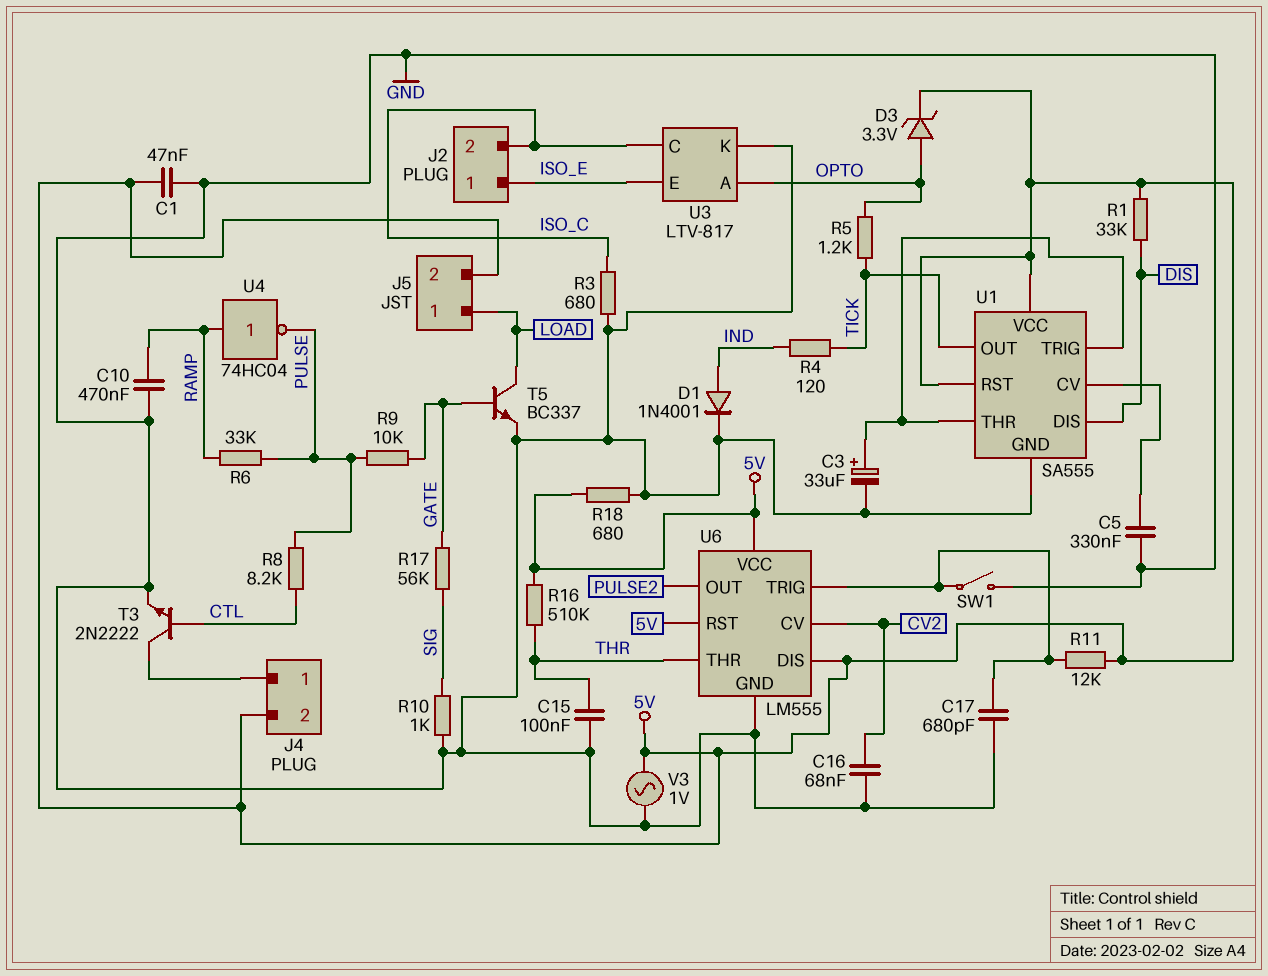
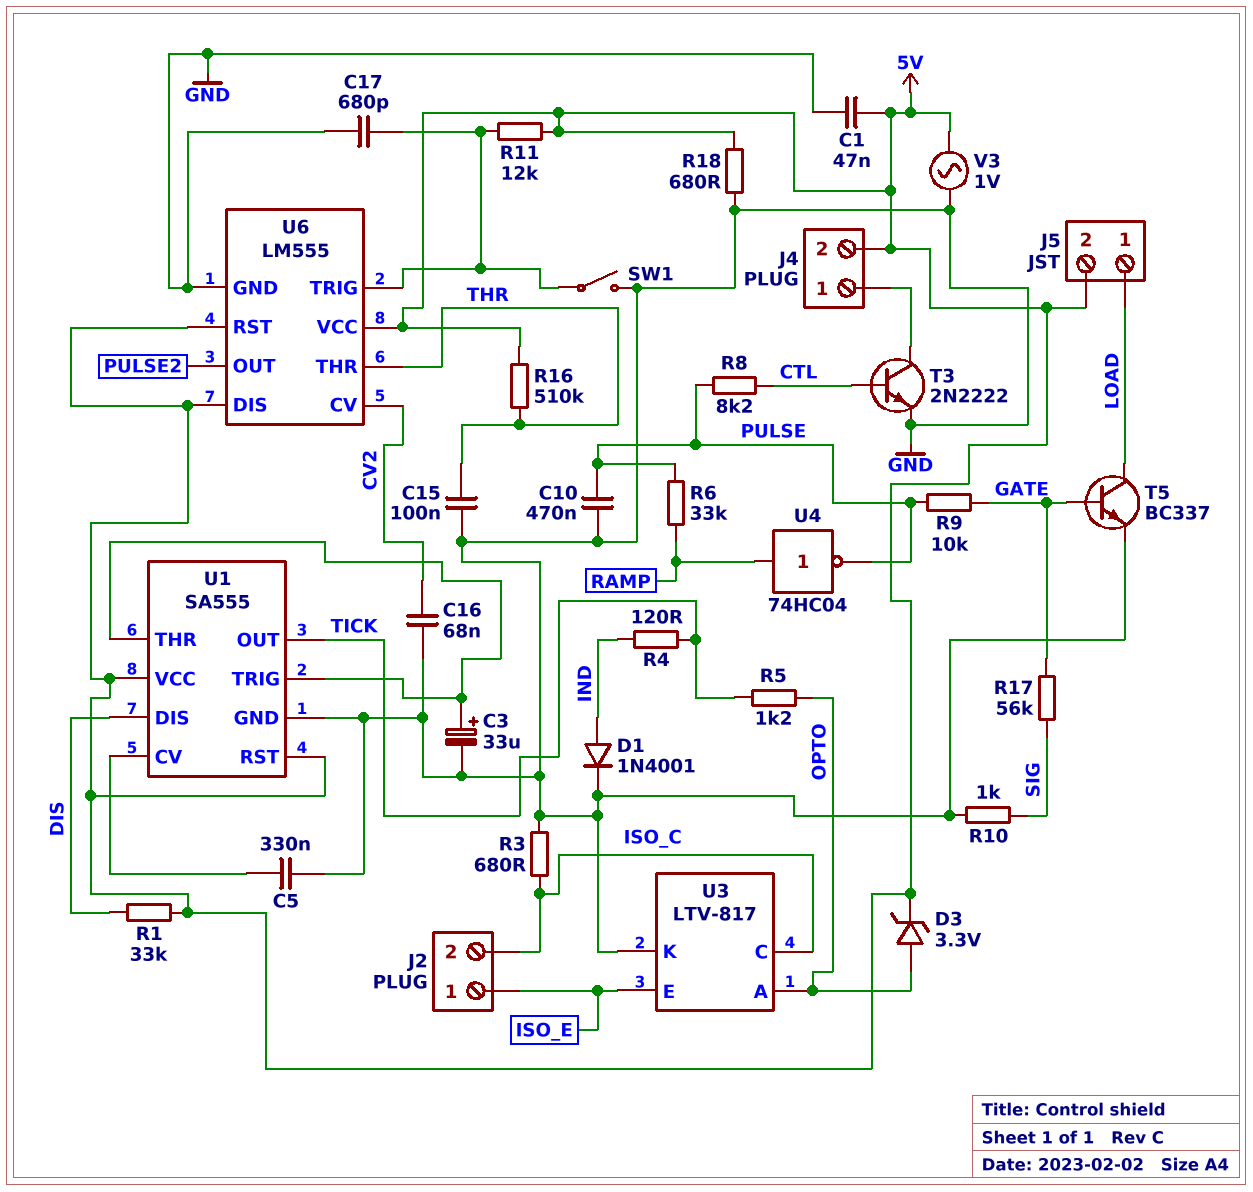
C10: 470nF (GND, RAMP) -> 470nF (GND, PULSE)

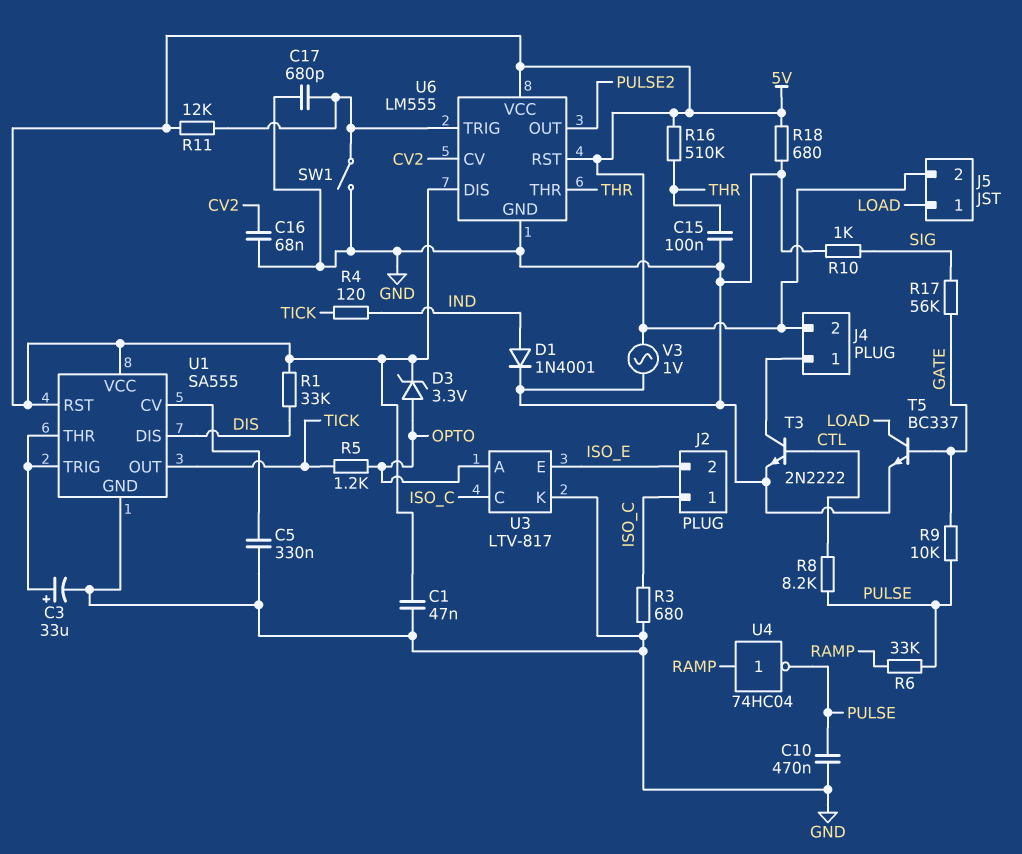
J2 pin 1: ISO_E -> ISO_C
J2 pin 2: ISO_C -> ISO_E

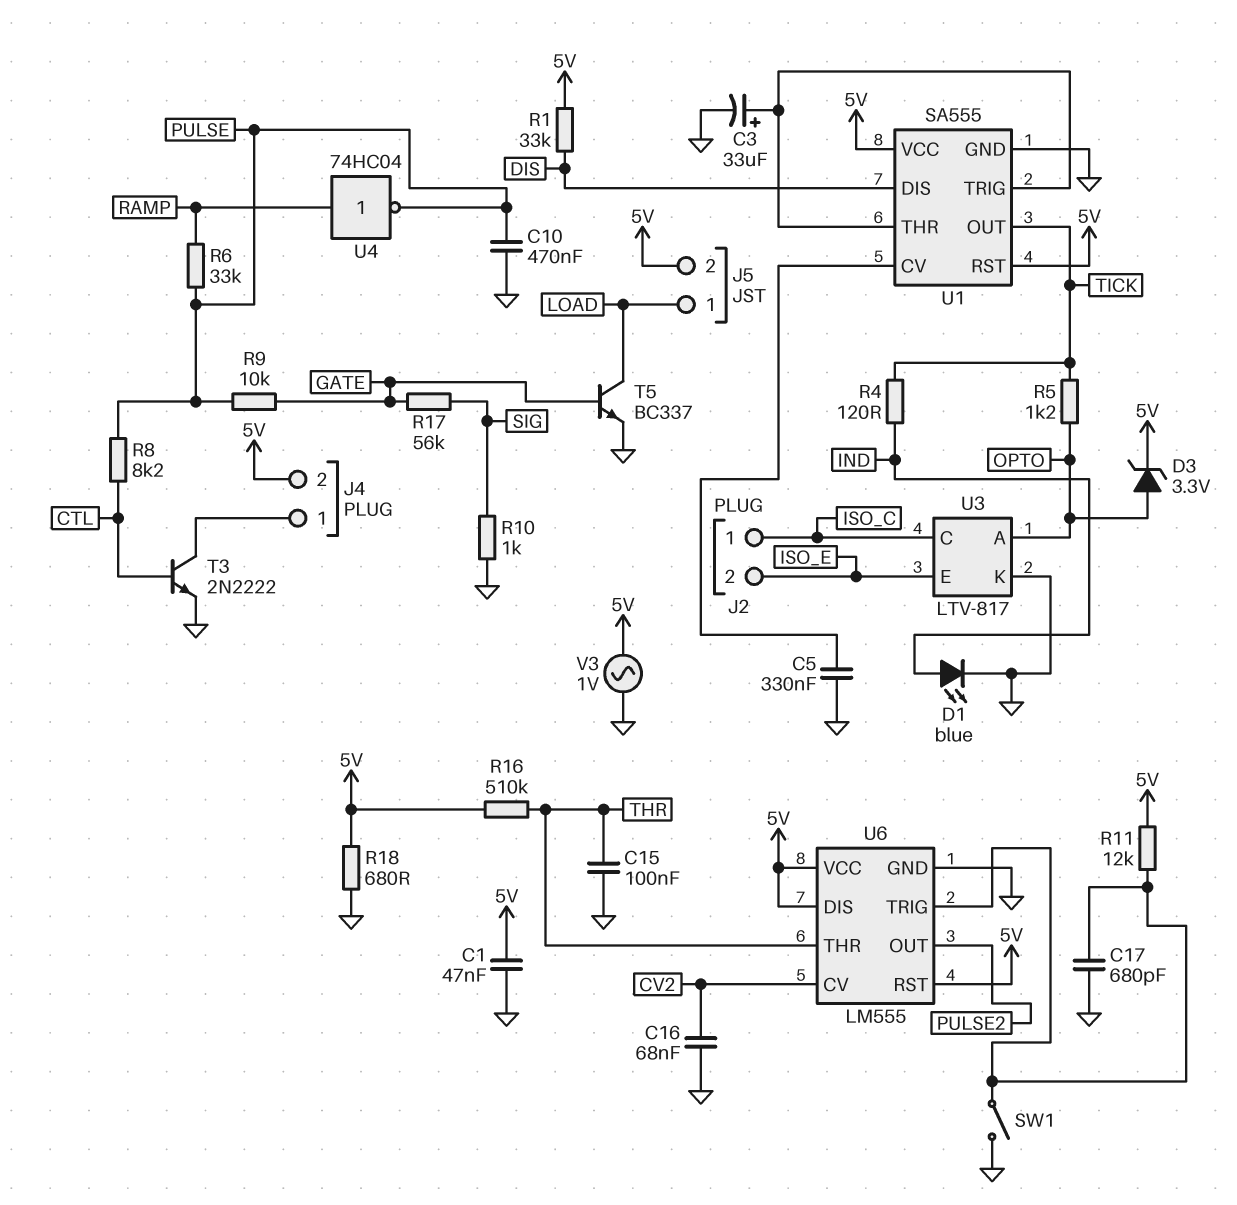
D1: diode 1N4001 (A IND, K GND) -> LED blue (A IND, K GND)
R3: 680 (GND, ISO_C) -> none

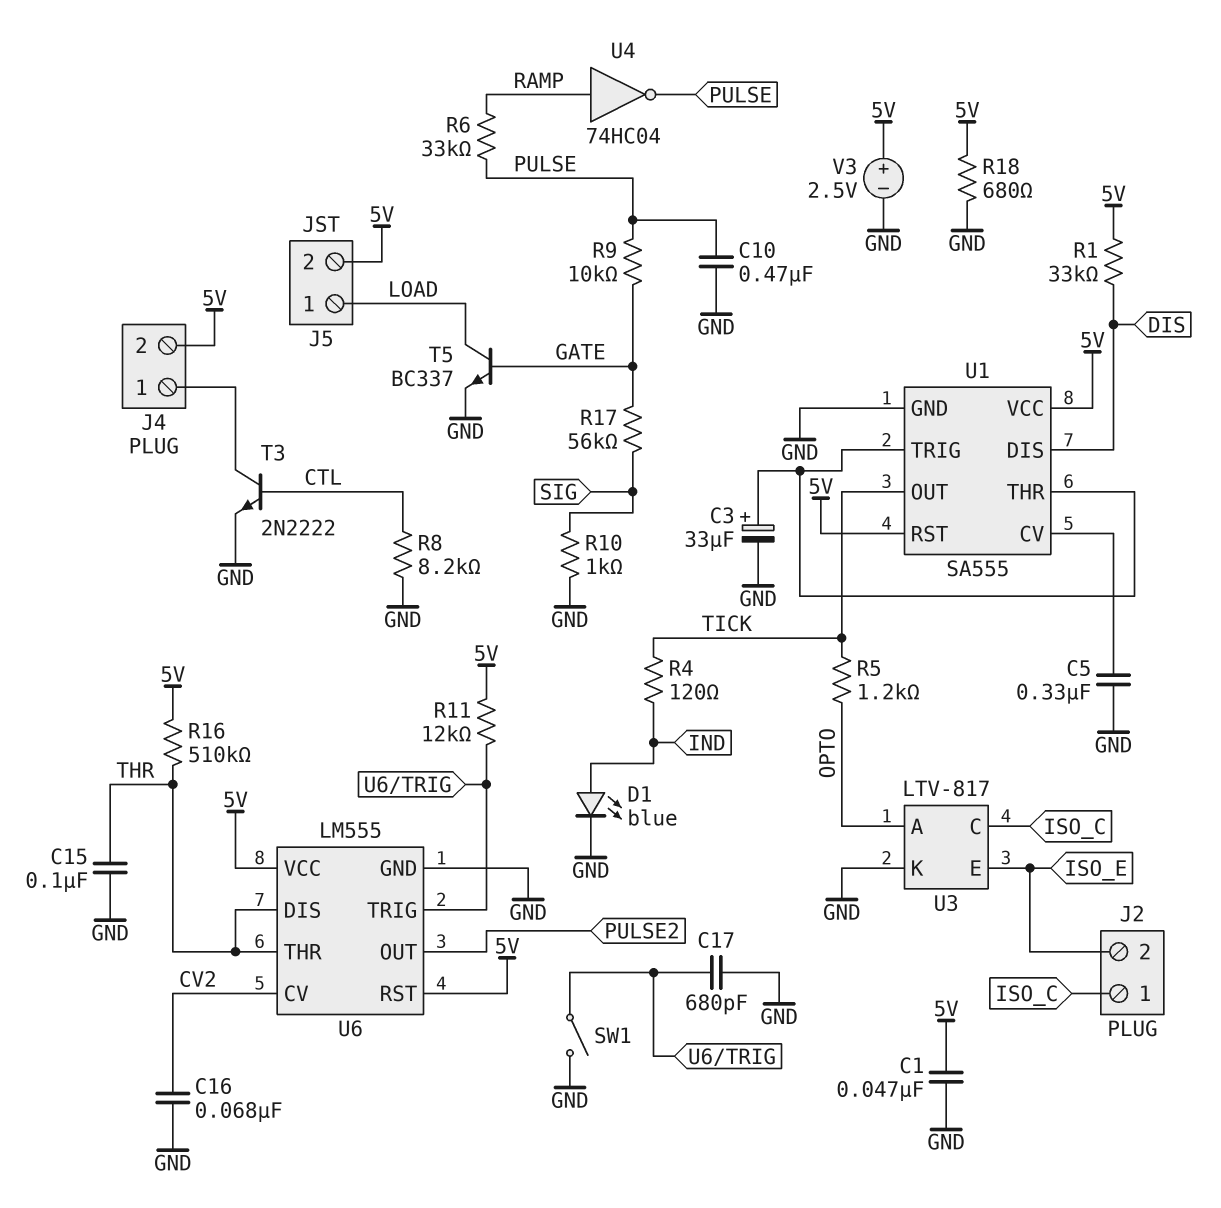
D3: zener 3.3V (A OPTO, K 5V) -> none
R8: 8.2k (CTL, PULSE) -> 8.2k (CTL, GND)
U6 pin DIS: 5V -> THR
V3: AC 1V (5V, GND) -> 2.5V (plus 5V, minus GND)

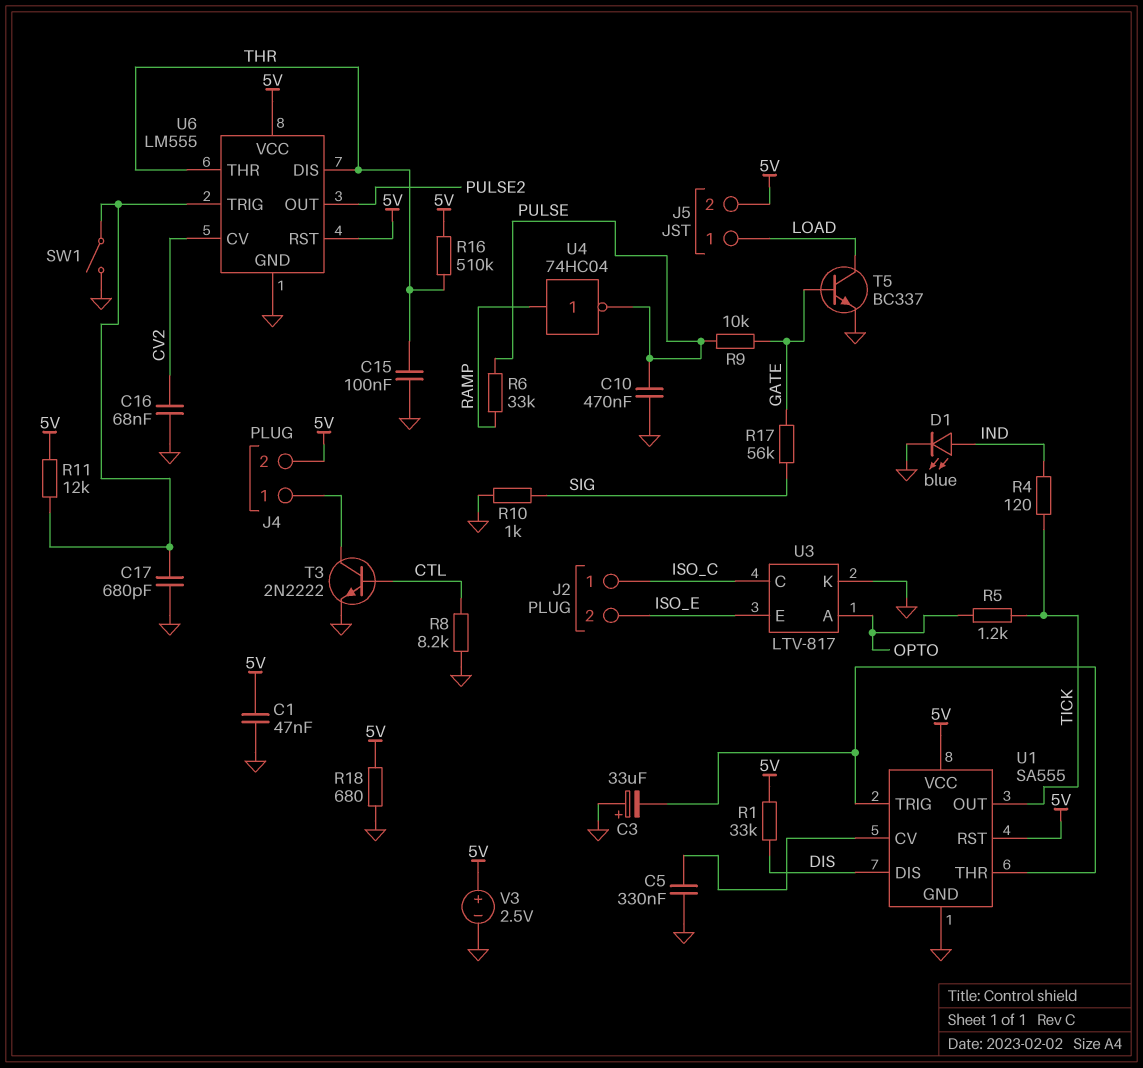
C3: 33uF (plus U1/THR, minus GND) -> 33uF (plus GND, minus U1/THR)

